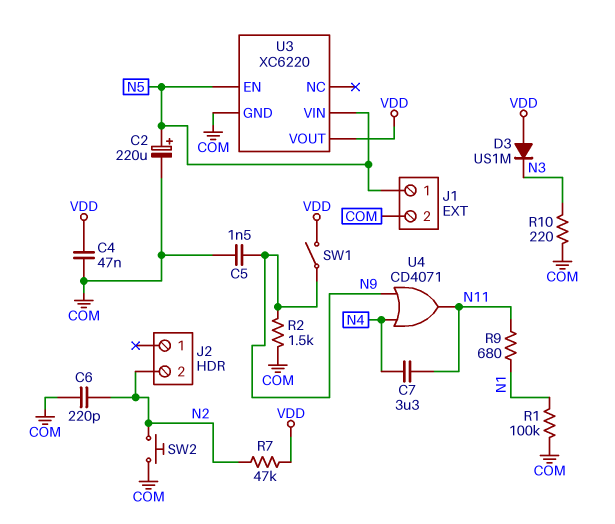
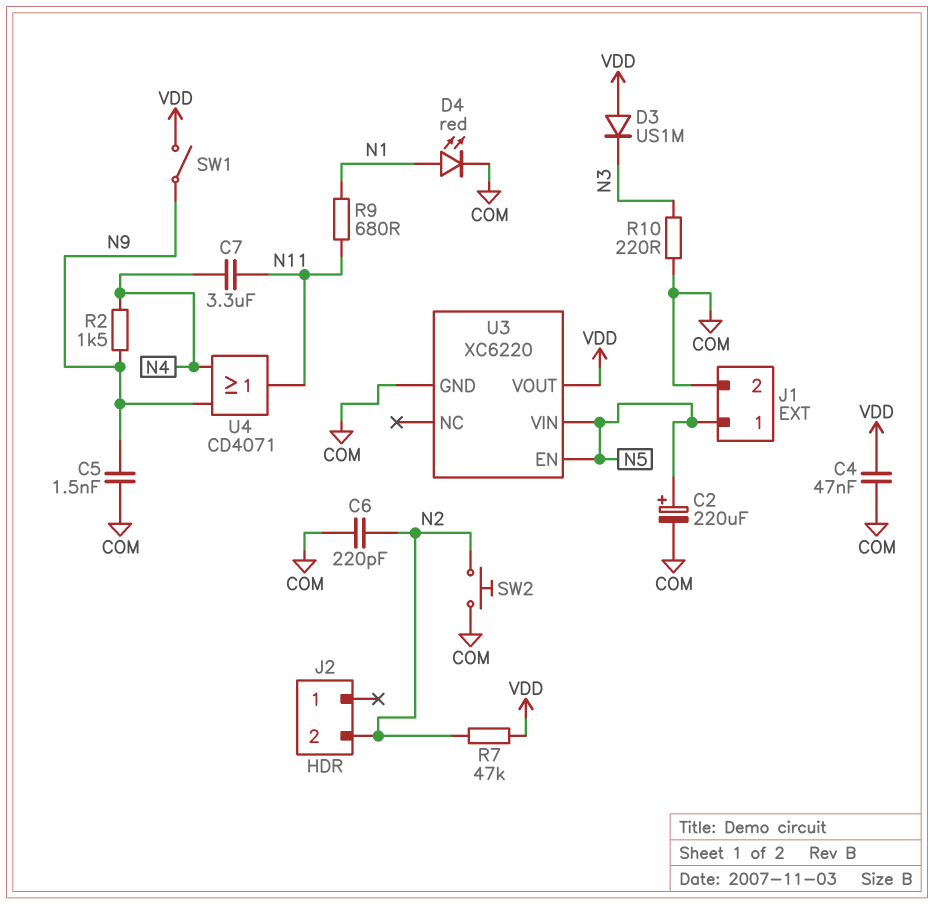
D4: none -> LED red (A N1, K COM)
R1: 100k (COM, N1) -> none
R2: 1.5k (COM, N9) -> 1.5k (N4, N9)

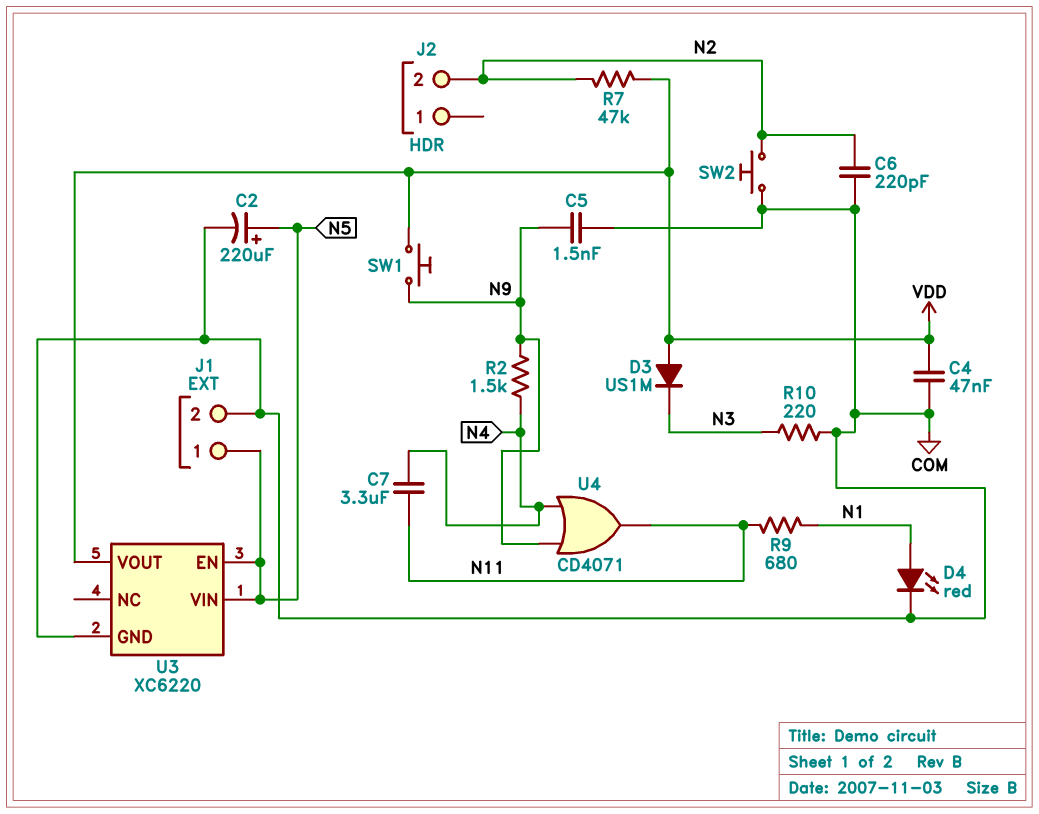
SW1: switch (N9, VDD) -> button (N9, VDD)

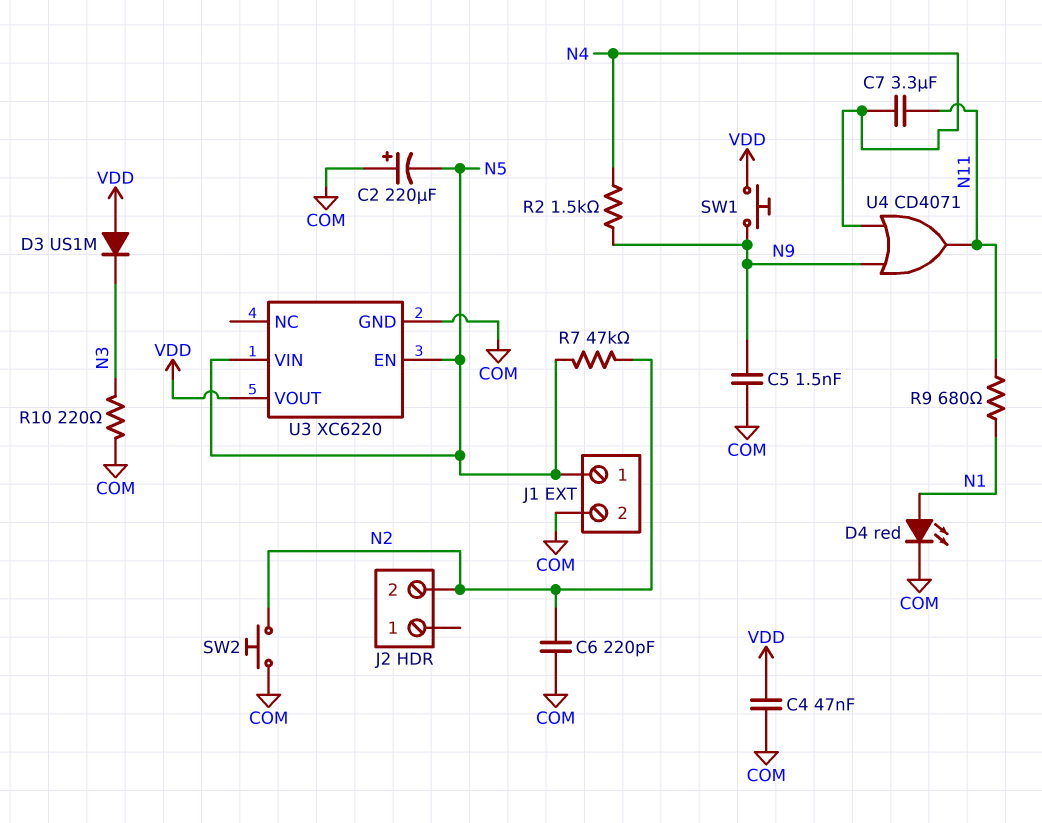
C2: 220uF (plus N5, minus COM) -> 220uF (plus COM, minus N5)
R7: 47k (N2, VDD) -> 47k (N2, N5)

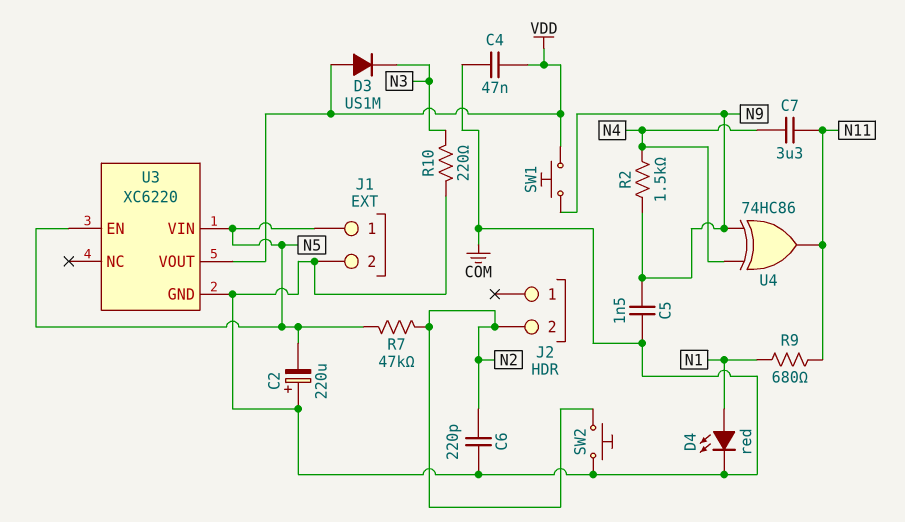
U4: OR CD4071 (in N4, in N9, out N11) -> XOR 74HC86 (in N4, in N9, out N11)

